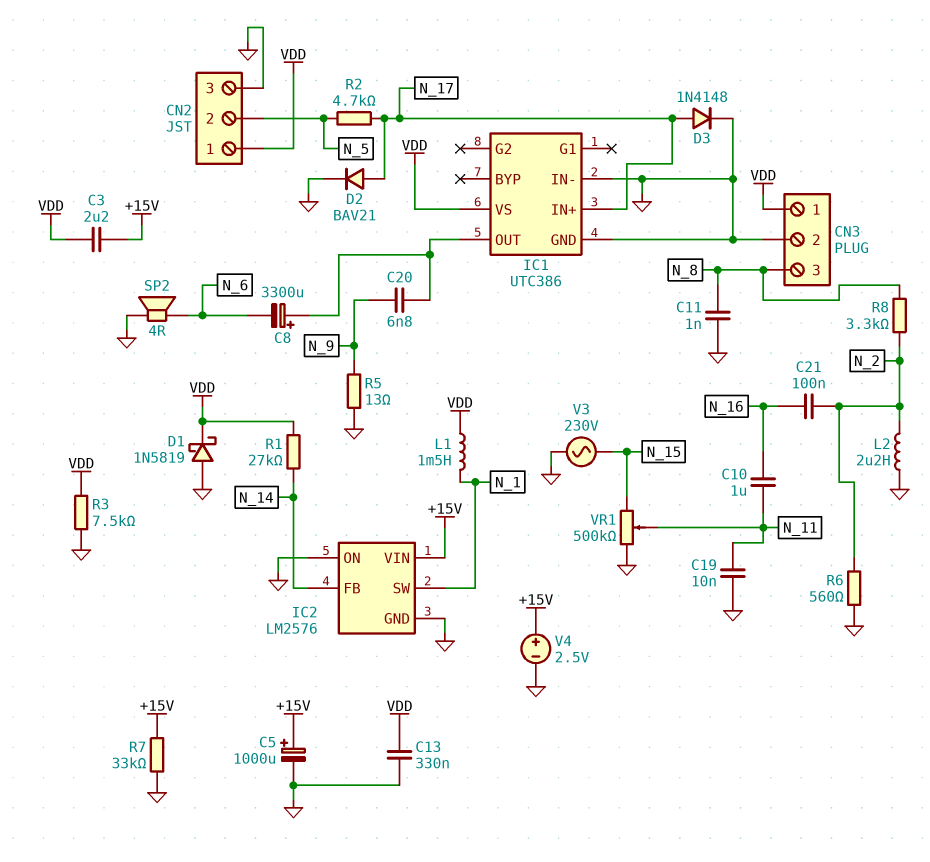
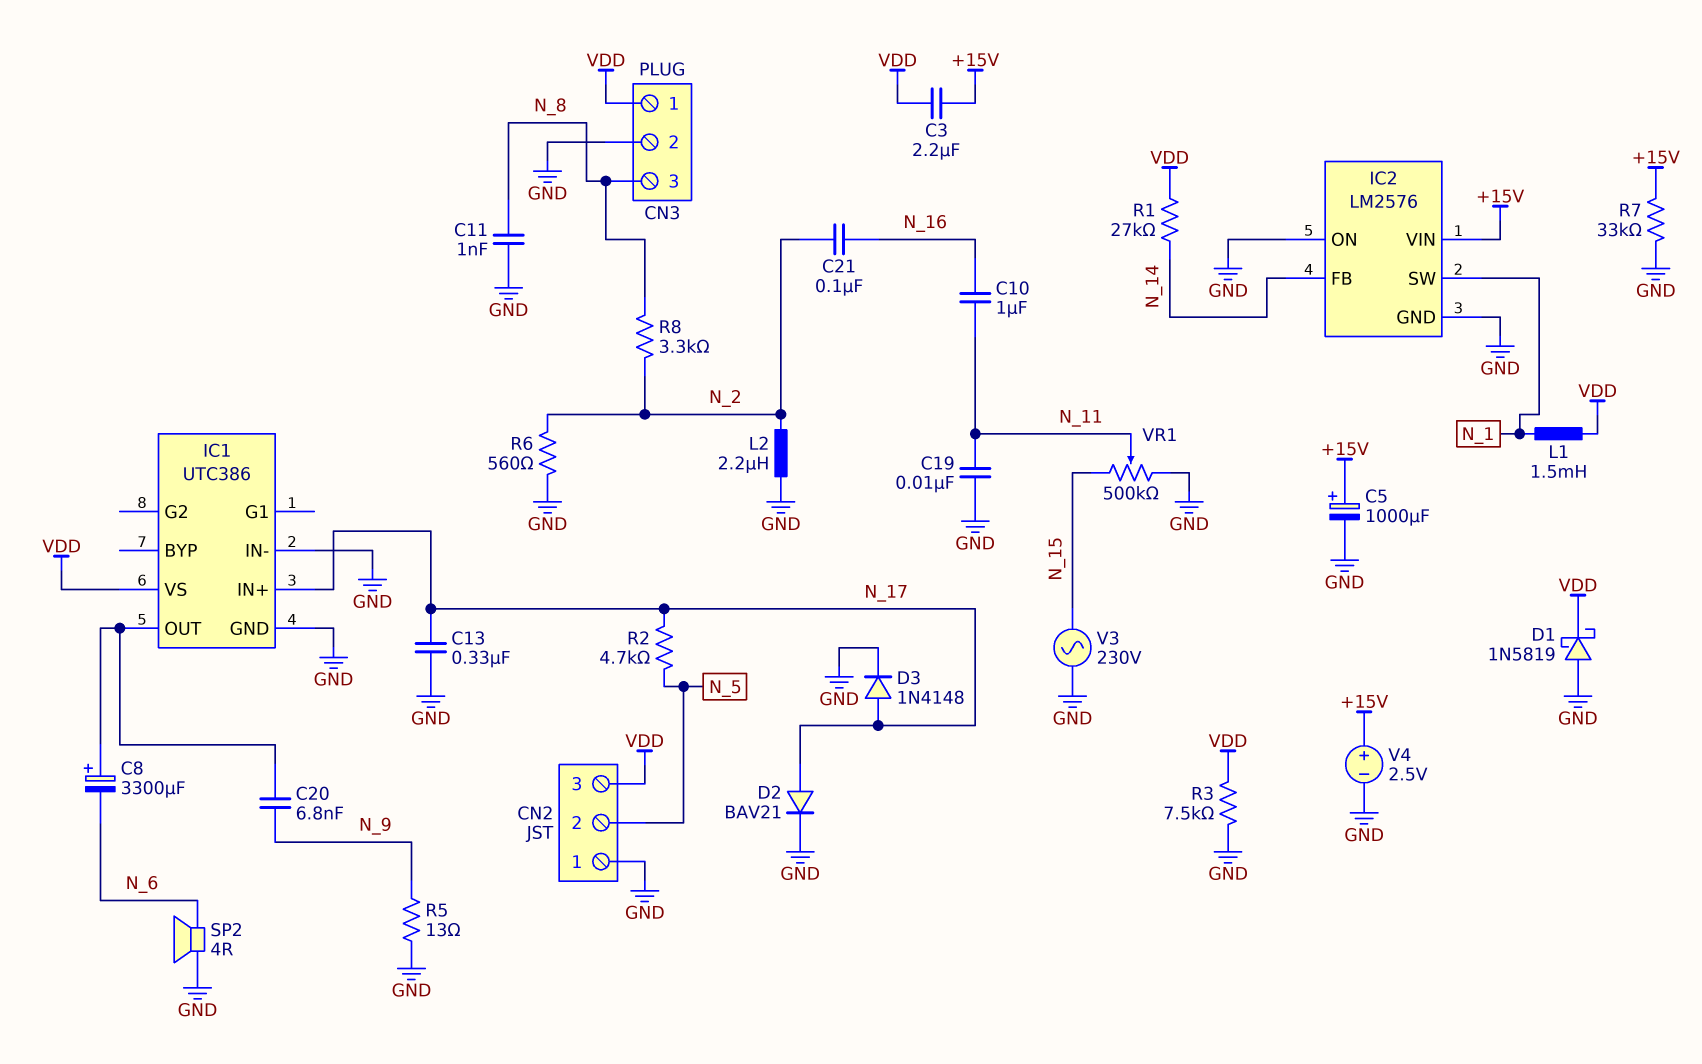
C13: 330nF (GND, VDD) -> 330nF (GND, N_17)
CN2 pin 1: VDD -> GND
CN2 pin 3: GND -> VDD

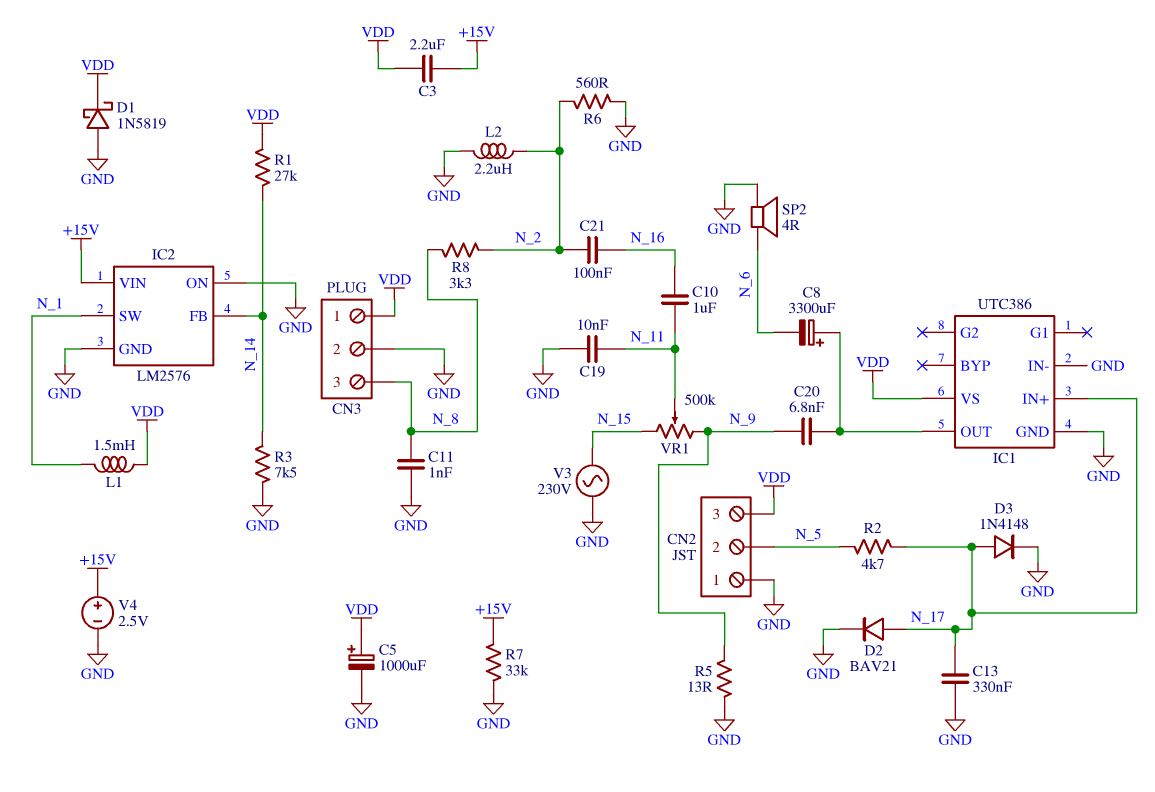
C5: 1000uF (plus +15V, minus GND) -> 1000uF (plus VDD, minus GND)
R3: 7.5k (GND, VDD) -> 7.5k (GND, N_14)
VR1: 500k (GND, N_15, wiper N_11) -> 500k (N_9, N_15, wiper N_11)

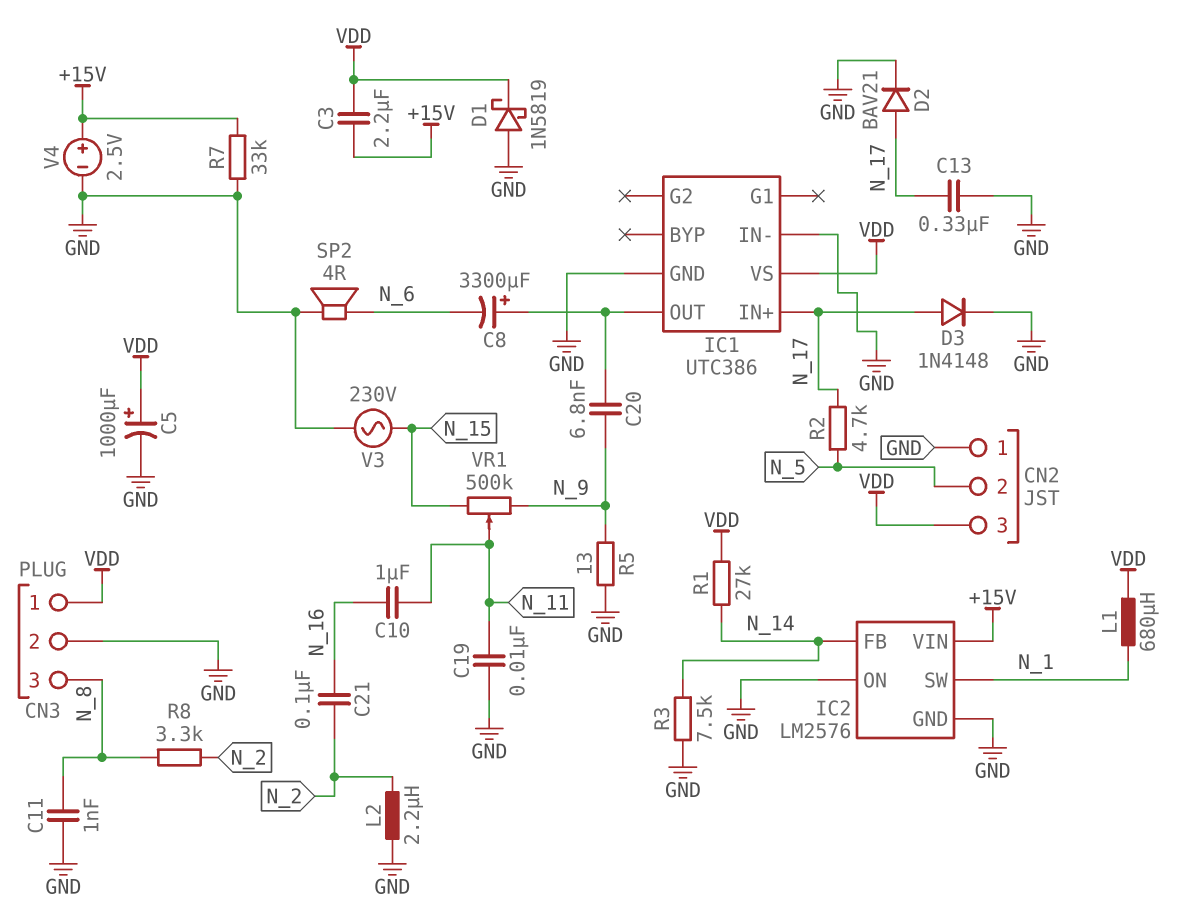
L1: 1.5mH (N_1, VDD) -> 680uH (N_1, VDD)
R6: 560 (GND, N_2) -> none

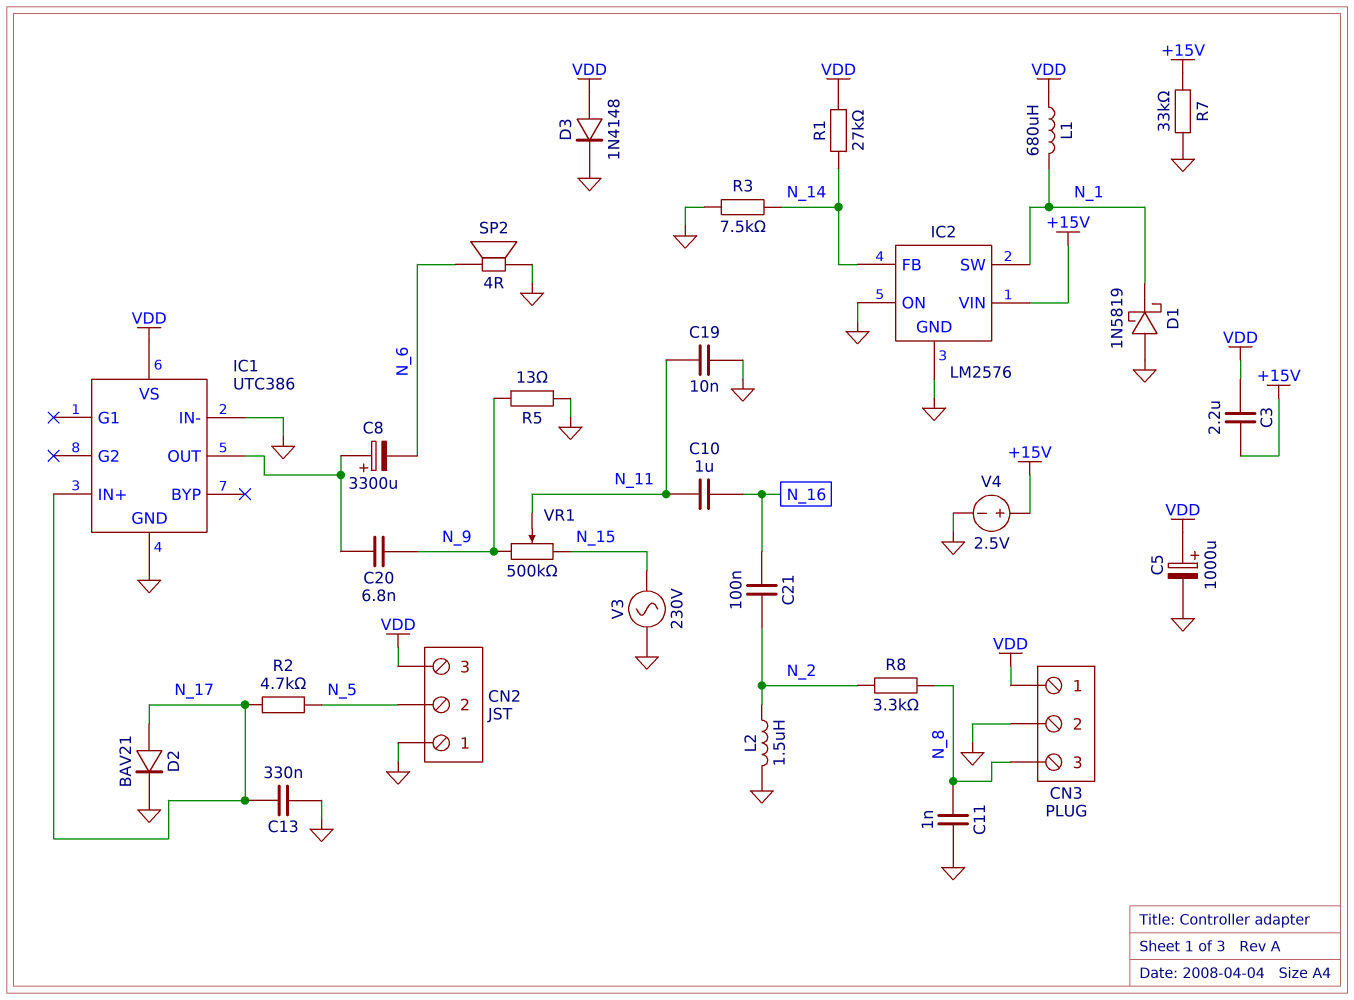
D1: schottky 1N5819 (A GND, K VDD) -> schottky 1N5819 (A GND, K N_1)
D3: diode 1N4148 (A N_17, K GND) -> diode 1N4148 (A VDD, K GND)
L2: 2.2uH (GND, N_2) -> 1.5uH (GND, N_2)

